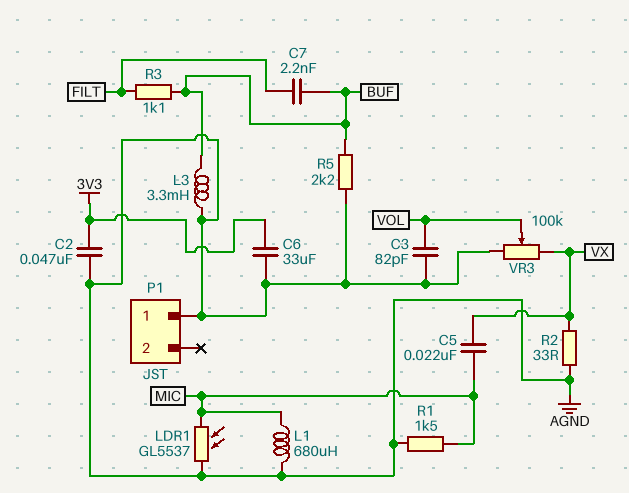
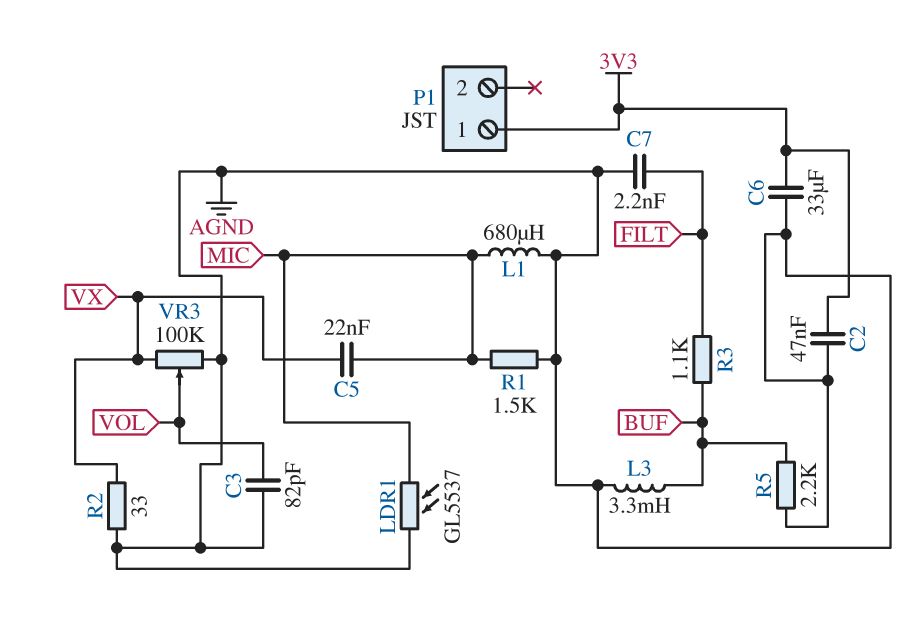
C7: 2.2nF (BUF, FILT) -> 2.2nF (AGND, FILT)
P1 pin 1: AGND -> 3V3

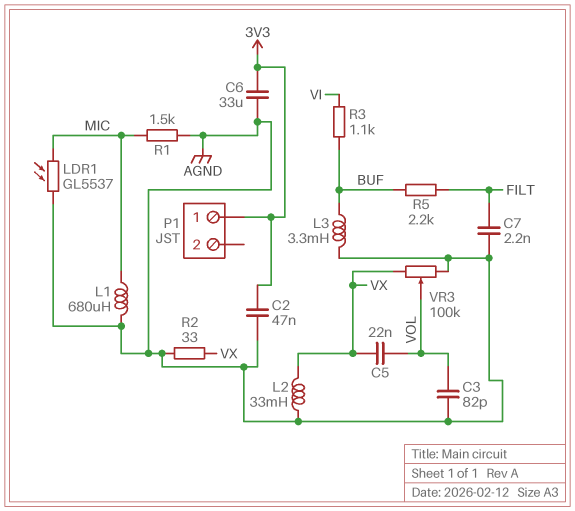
C5: 22nF (MIC, VX) -> 22nF (VOL, VX)
L2: none -> 33mH (AGND, VX)
R3: 1.1k (BUF, FILT) -> 1.1k (BUF, VI)
R5: 2.2k (AGND, BUF) -> 2.2k (BUF, FILT)

